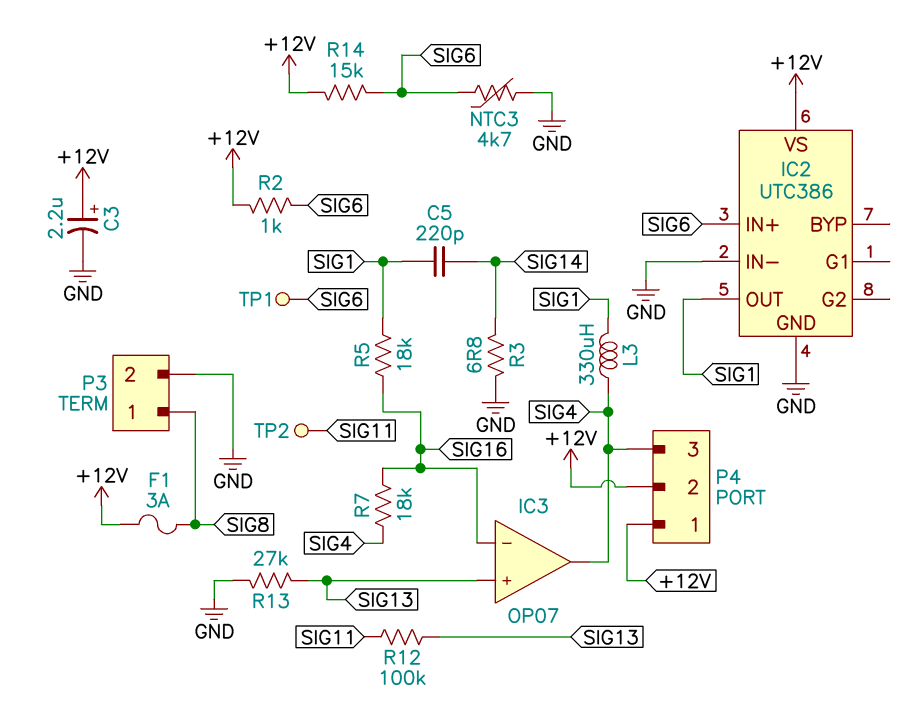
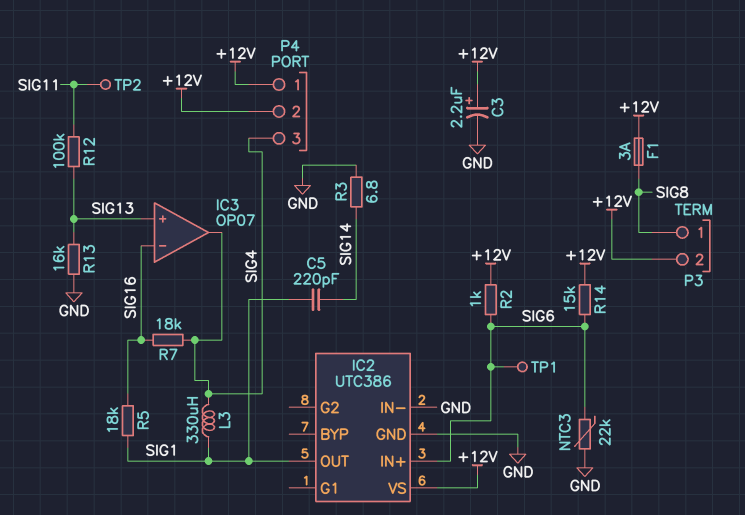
NTC3: 4.7k (GND, SIG6) -> 22k (GND, SIG6)
P3 pin 2: GND -> +12V
R13: 27k (GND, SIG13) -> 16k (GND, SIG13)

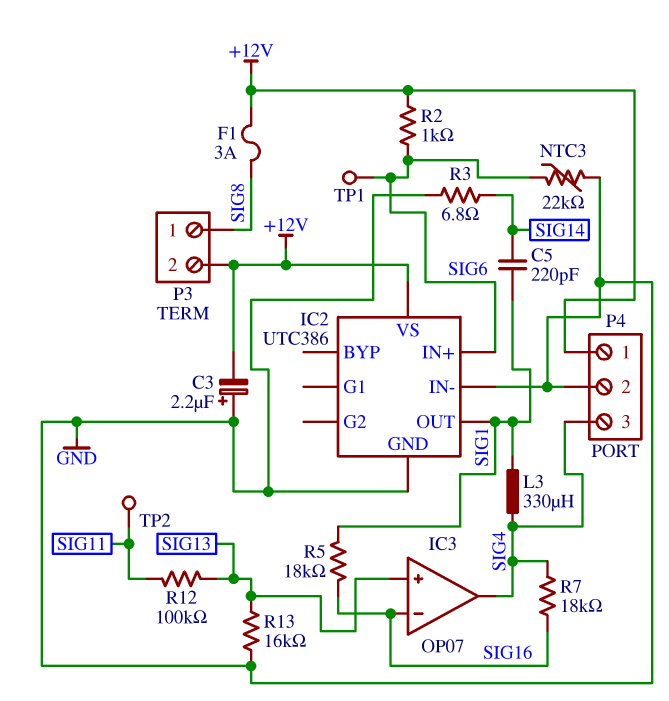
C3: 2.2uF (plus +12V, minus GND) -> 2.2uF (plus GND, minus +12V)
P4 pin 2: +12V -> GND
R14: 15k (+12V, SIG6) -> none

